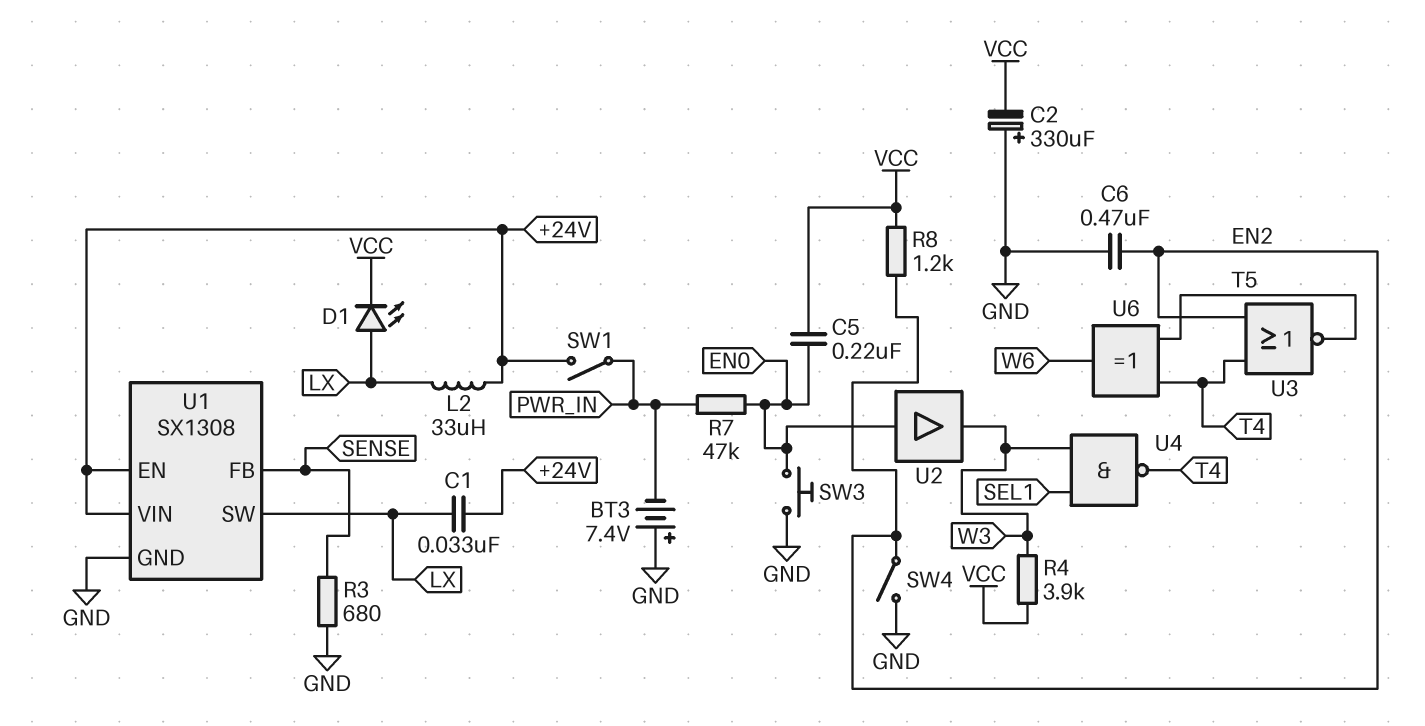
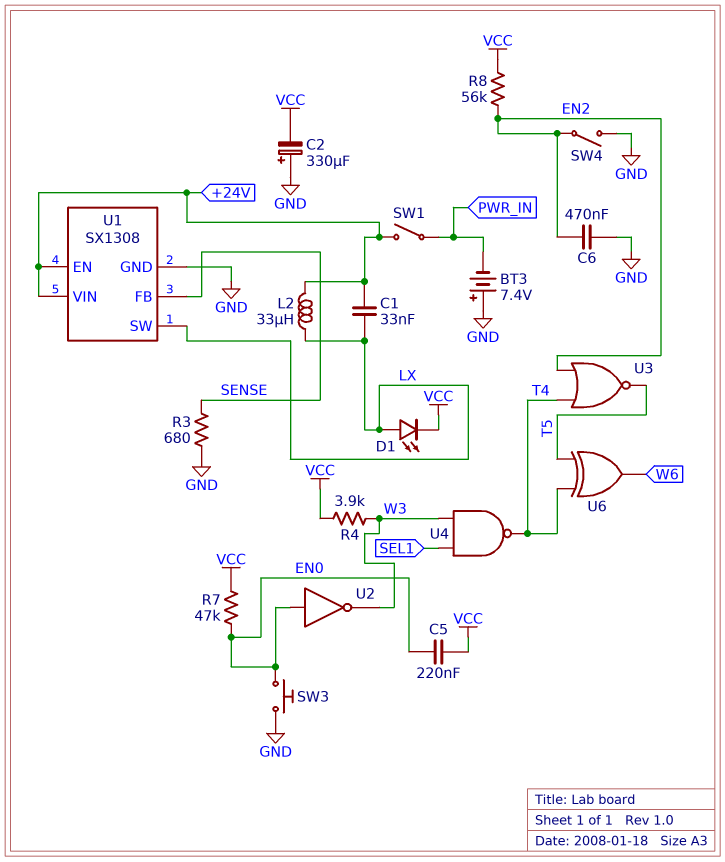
R7: 47k (EN0, PWR_IN) -> 47k (EN0, VCC)
R8: 1.2k (EN2, VCC) -> 56k (EN2, VCC)
U2: buffer (in EN0, out W3) -> NOT (in EN0, out W3)

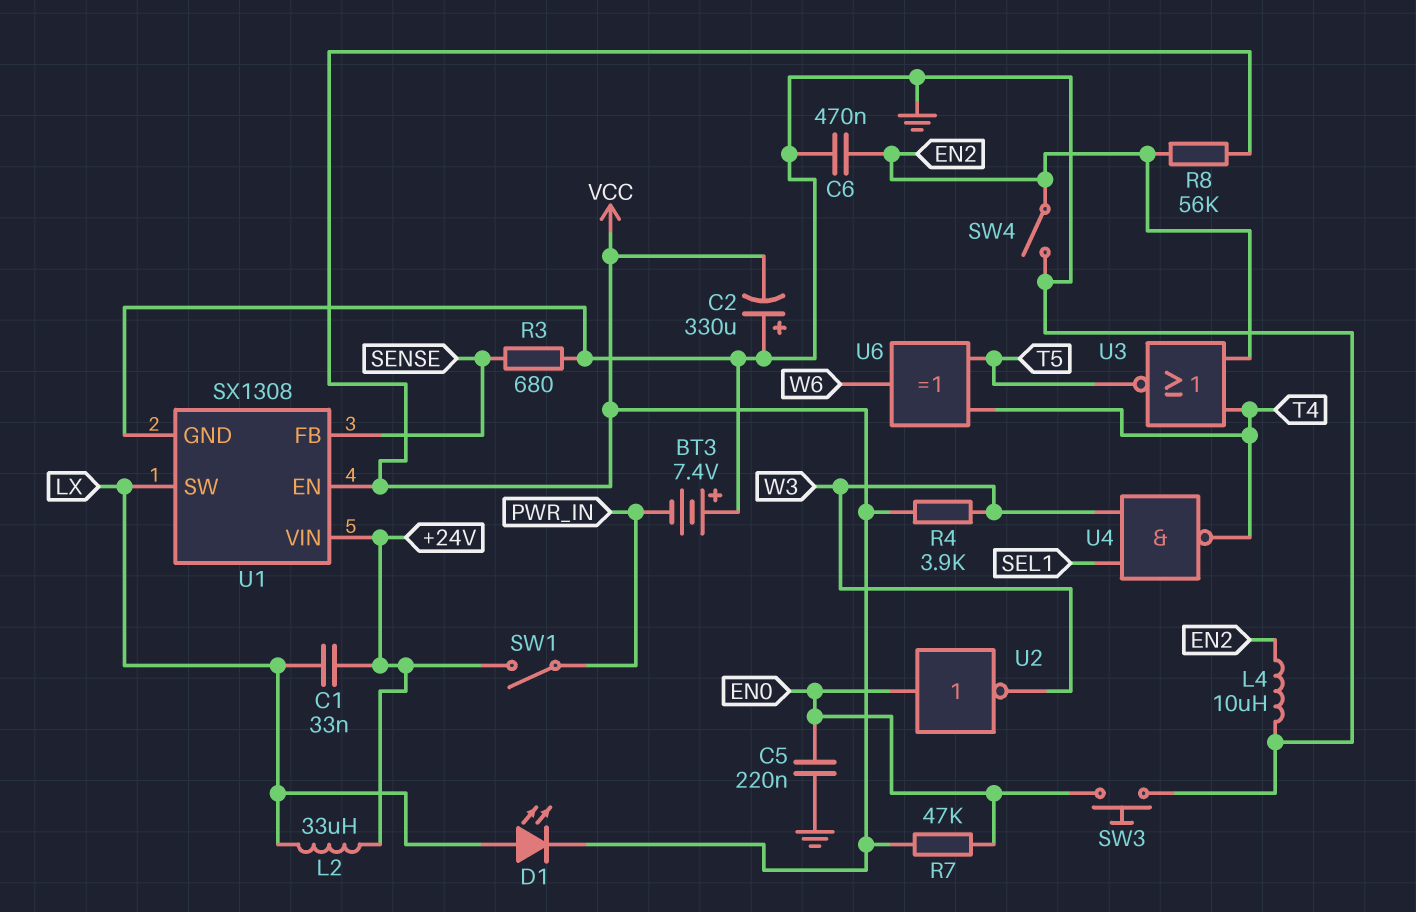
C5: 220nF (EN0, VCC) -> 220nF (EN0, GND)
L4: none -> 10uH (EN2, GND)
U1 pin EN: +24V -> VCC

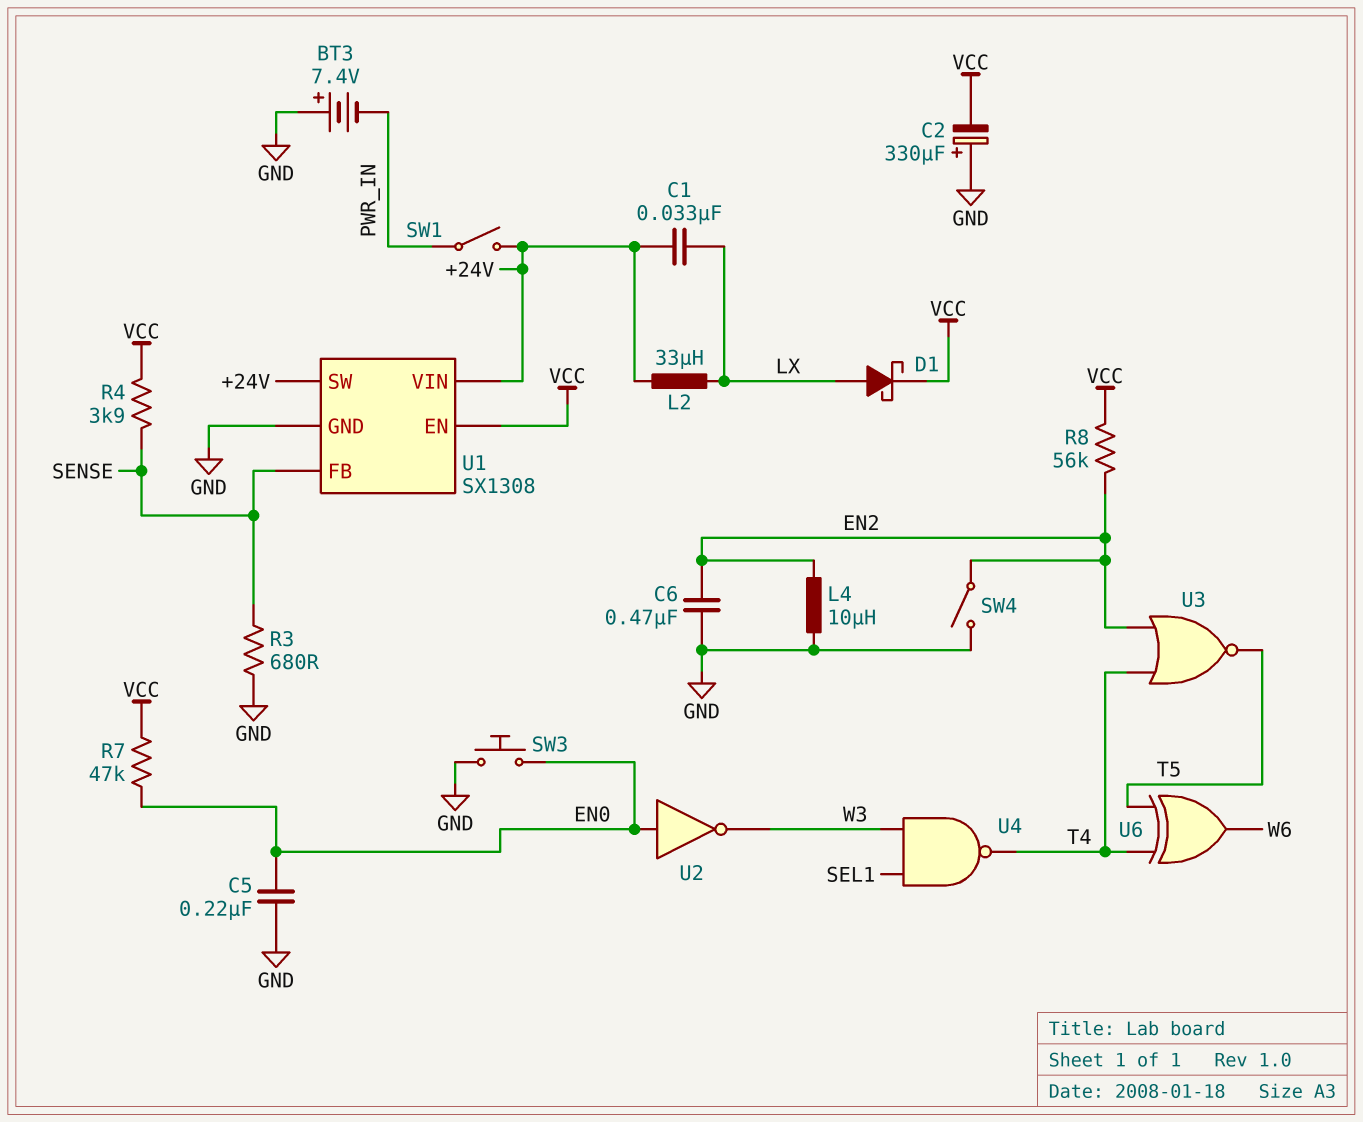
D1: LED (A LX, K VCC) -> schottky (A LX, K VCC)
R4: 3.9k (VCC, W3) -> 3.9k (SENSE, VCC)
U1 pin SW: LX -> +24V

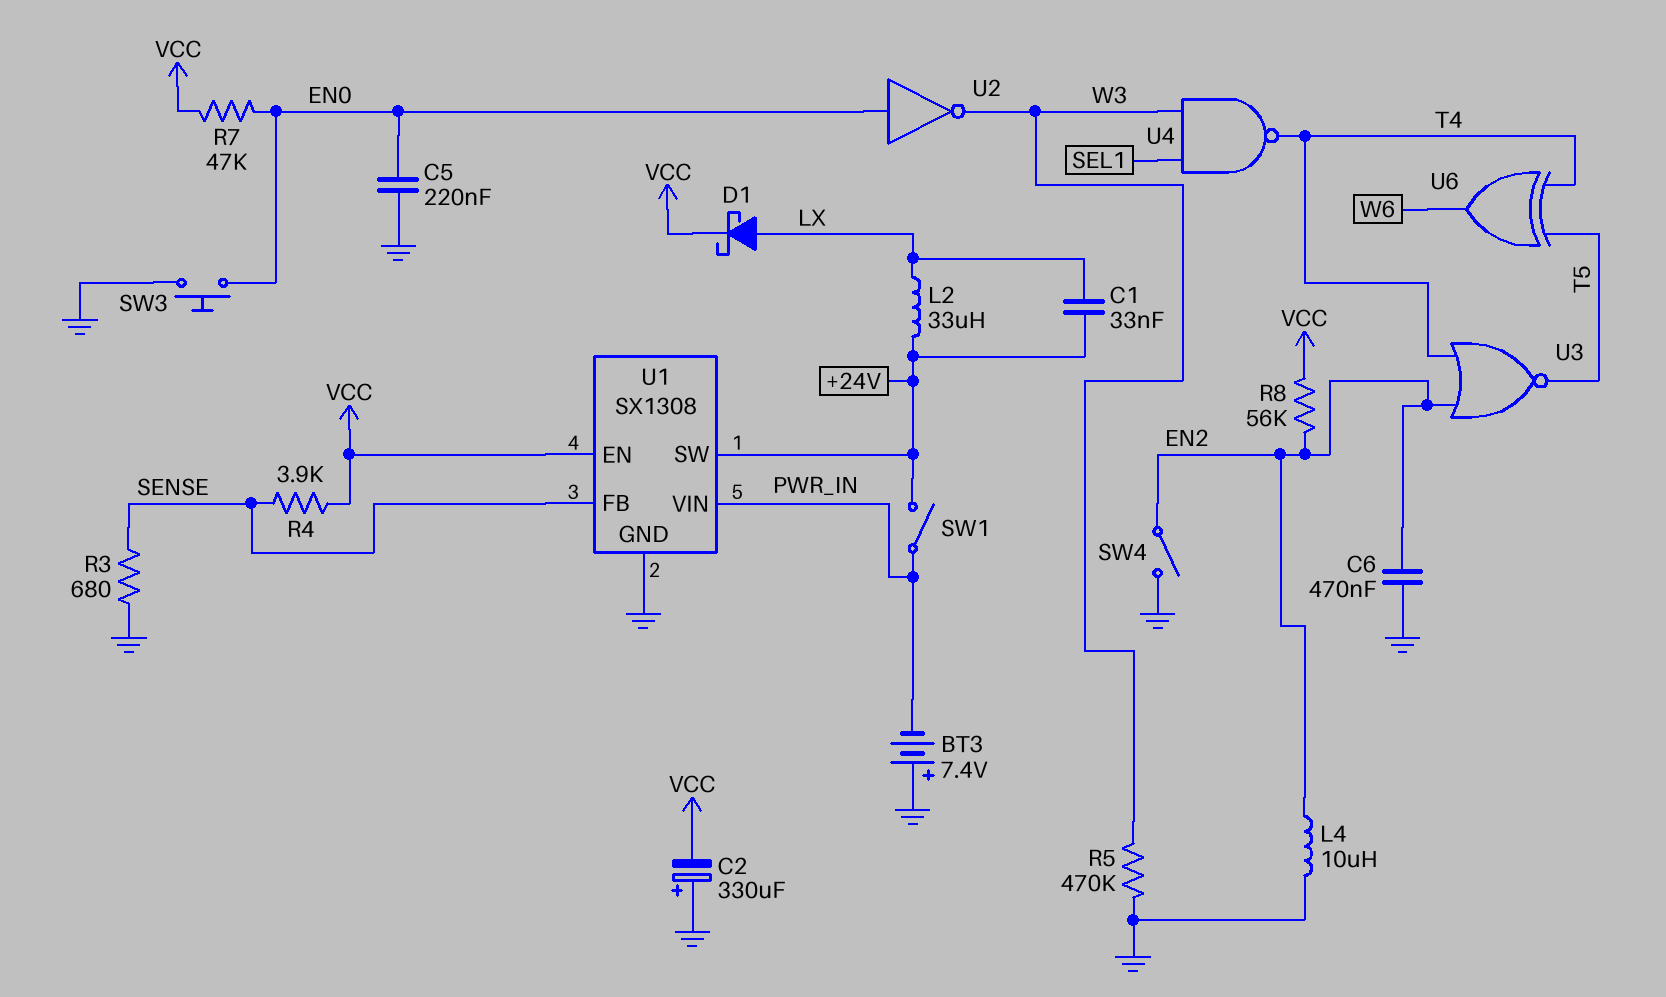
R5: none -> 470k (GND, W3)
U1 pin VIN: +24V -> PWR_IN

